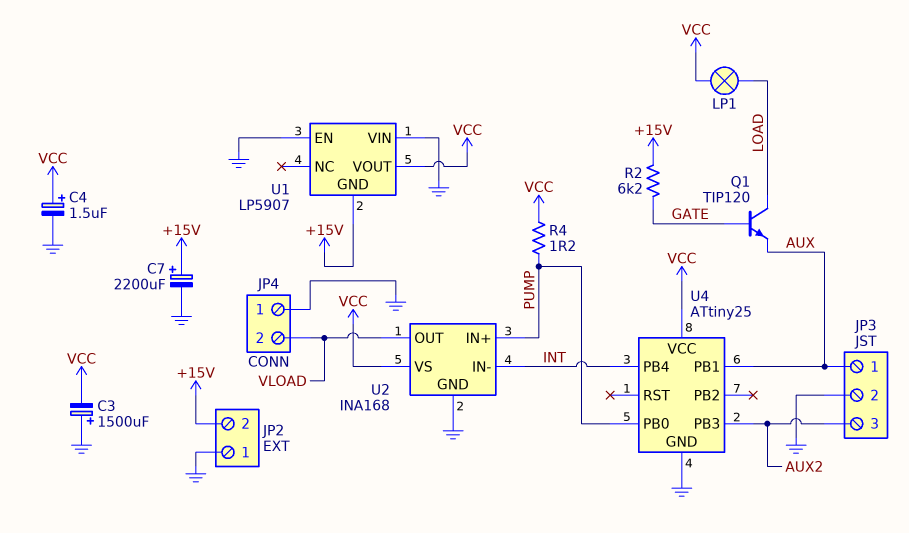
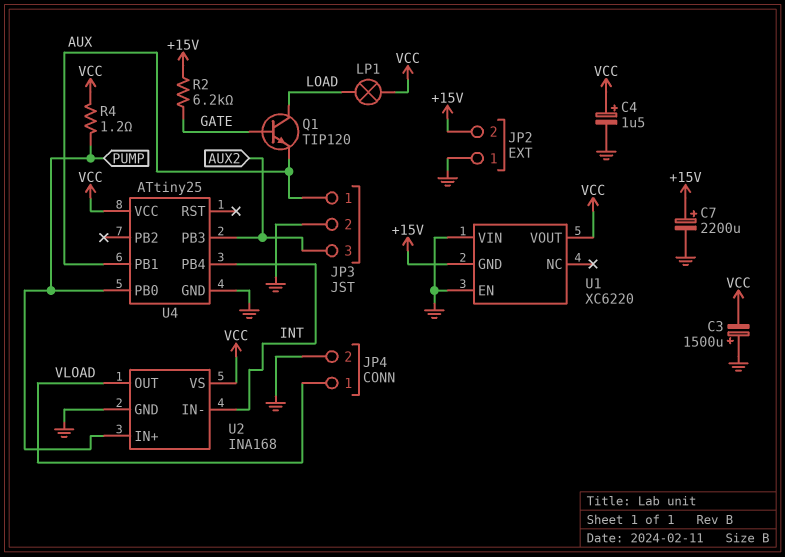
JP4 pin 1: GND -> VLOAD
JP4 pin 2: VLOAD -> GND
U1: LP5907 -> XC6220

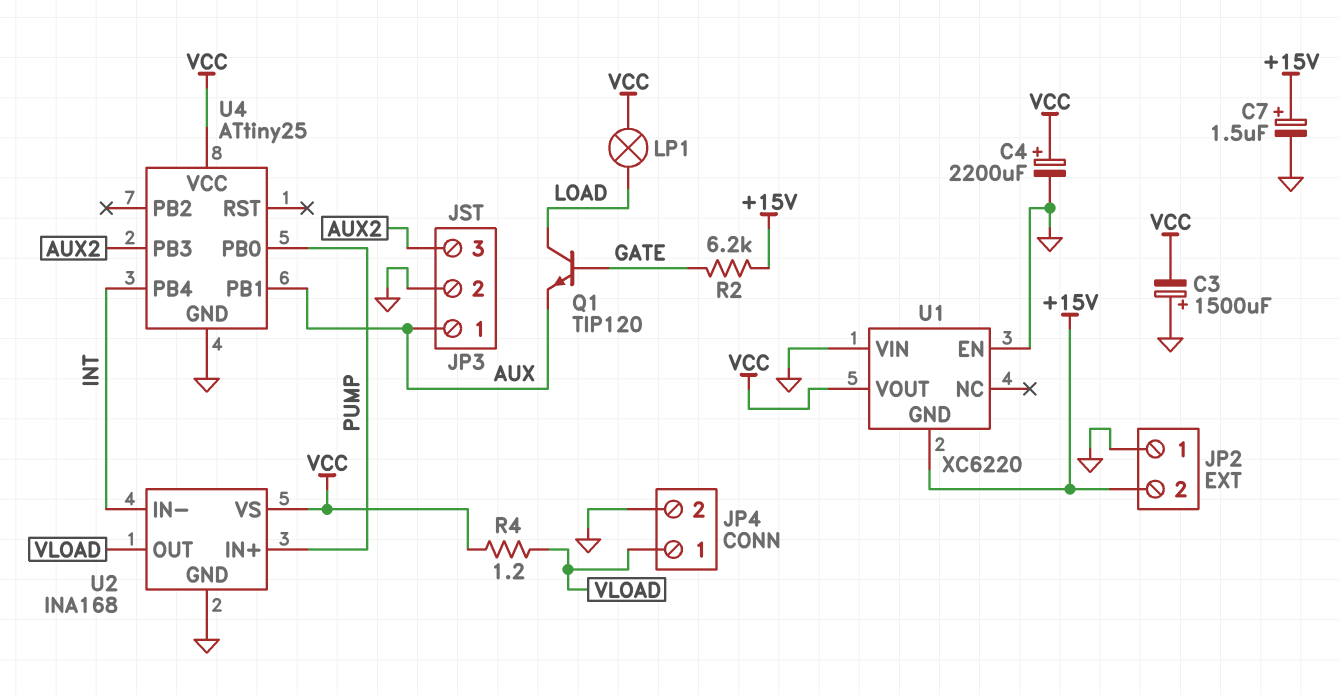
C4: 1.5uF (plus VCC, minus GND) -> 2200uF (plus VCC, minus GND)
C7: 2200uF (plus +15V, minus GND) -> 1.5uF (plus +15V, minus GND)
R4: 1.2 (PUMP, VCC) -> 1.2 (VCC, VLOAD)

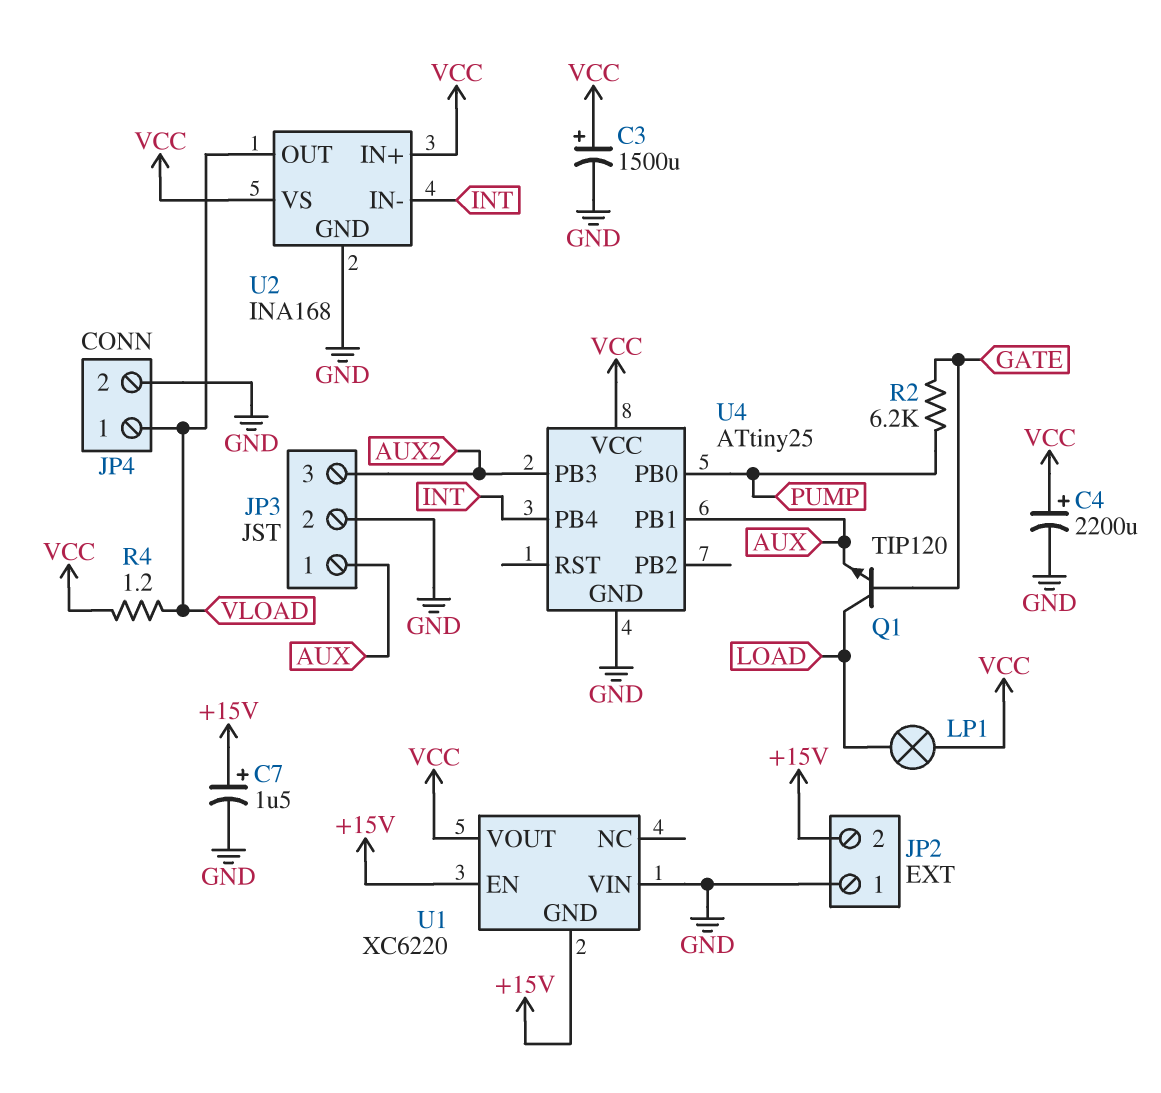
C3: 1500uF (plus GND, minus VCC) -> 1500uF (plus VCC, minus GND)
R2: 6.2k (+15V, GATE) -> 6.2k (GATE, PUMP)
U1 pin EN: GND -> +15V
U2 pin IN+: PUMP -> VCC

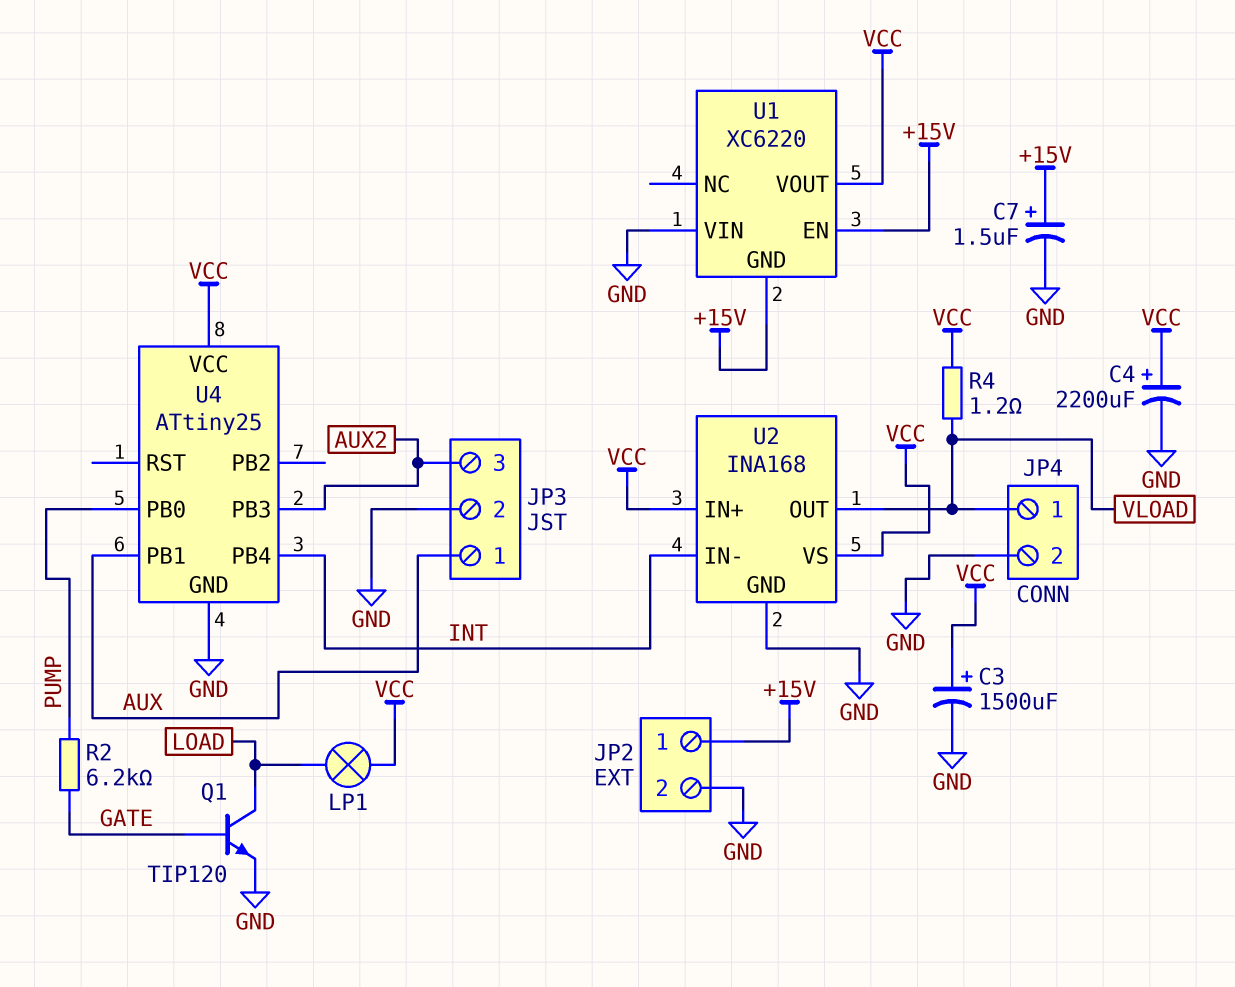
JP2 pin 1: GND -> +15V
JP2 pin 2: +15V -> GND
Q1: NPN TIP120 (B GATE, C LOAD, E AUX) -> NPN TIP120 (B GATE, C LOAD, E GND)

